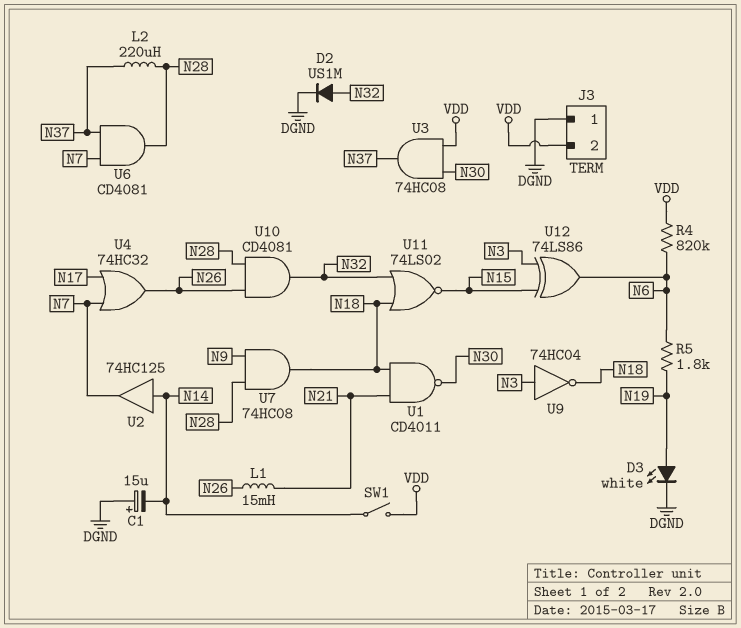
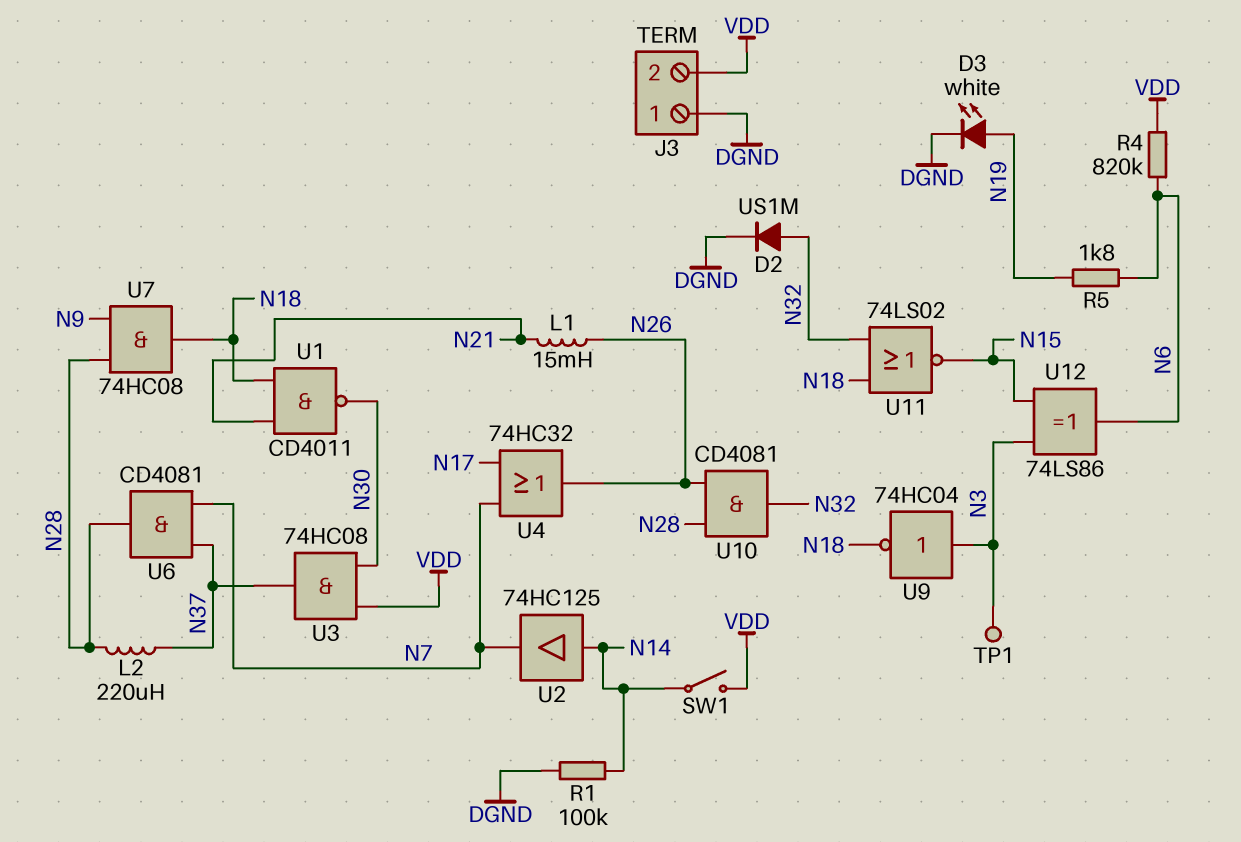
C1: 15uF (plus DGND, minus N14) -> none
R1: none -> 100k (DGND, N14)
TP1: none -> test point (N3)

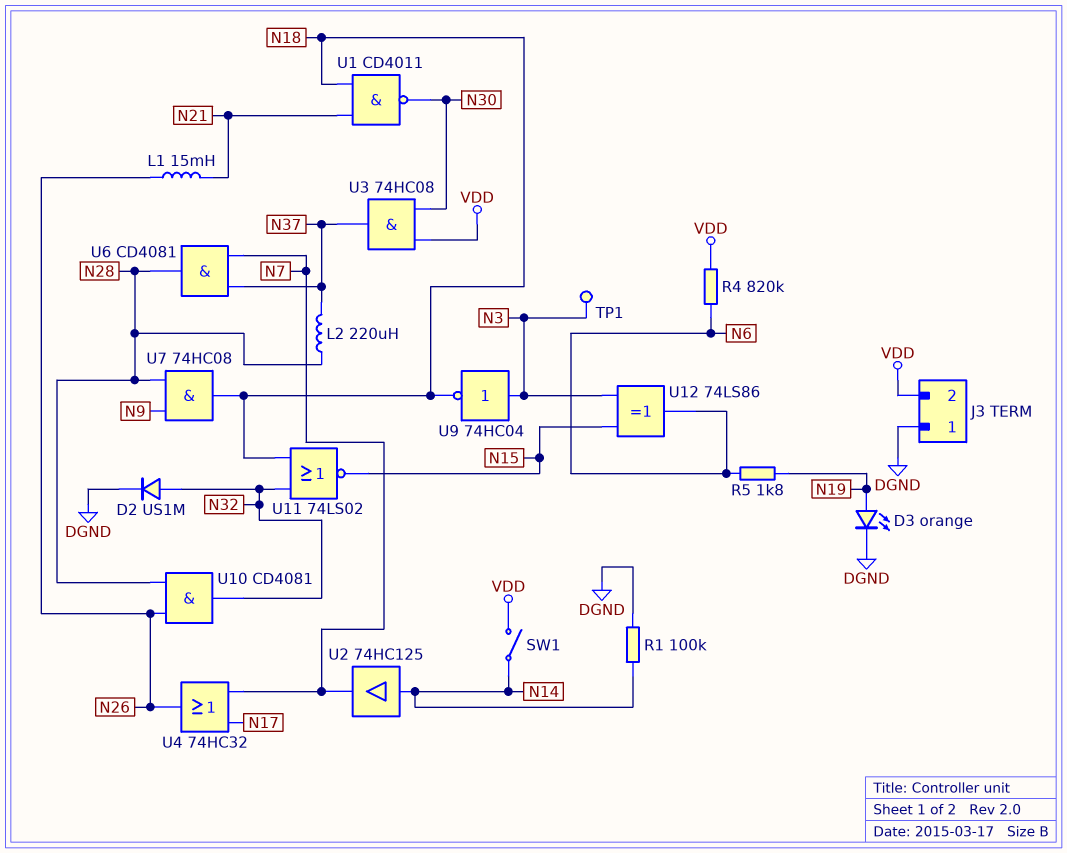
D3: LED white (A N19, K DGND) -> LED orange (A N19, K DGND)

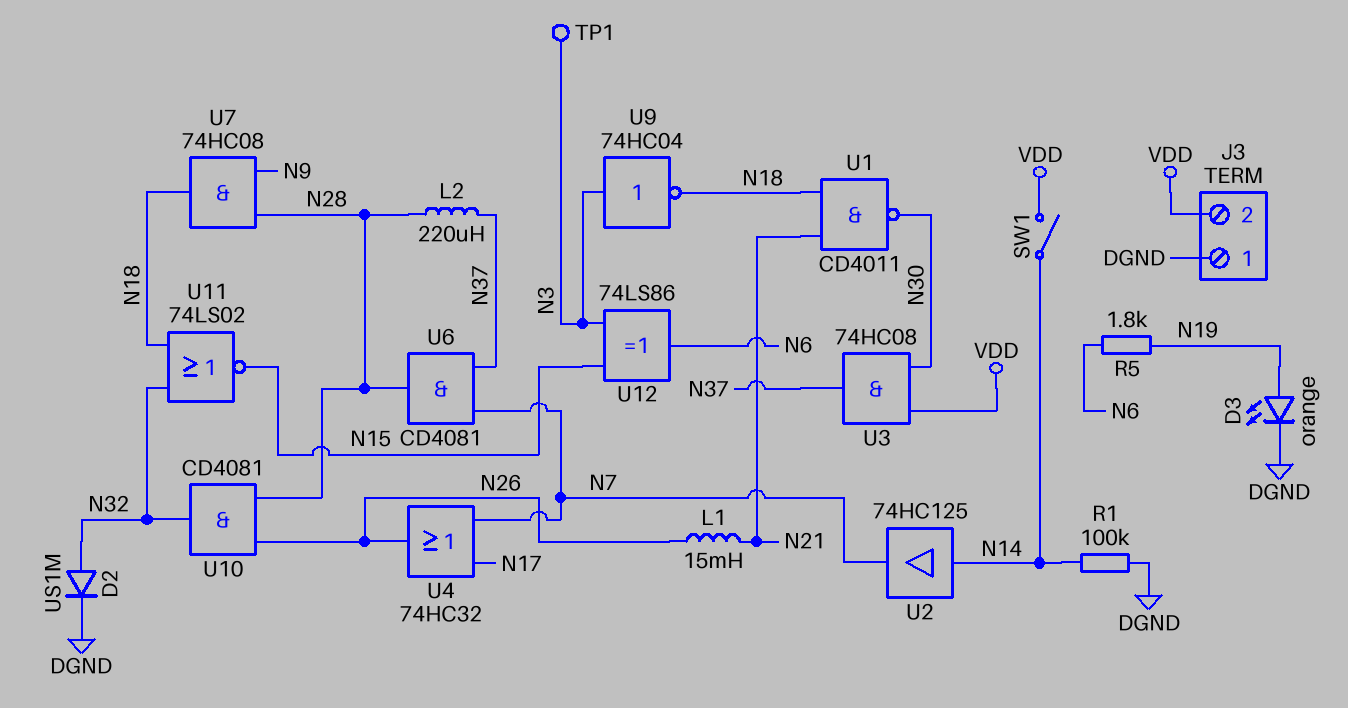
R4: 820k (N6, VDD) -> none

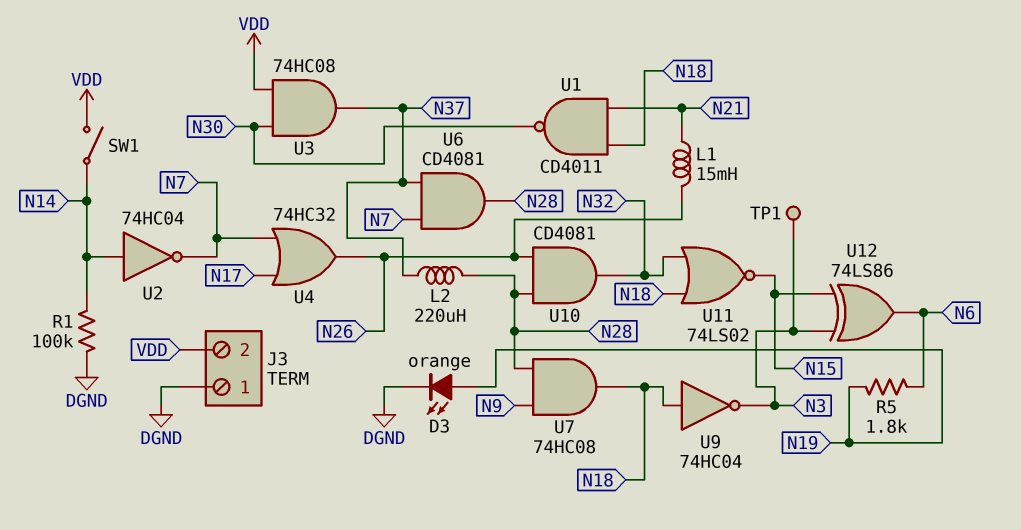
D2: diode US1M (A N32, K DGND) -> none
U2: buffer 74HC125 (in N14, out N7) -> NOT 74HC04 (in N14, out N7)
U9: NOT 74HC04 (in N3, out N18) -> NOT 74HC04 (in N18, out N3)

